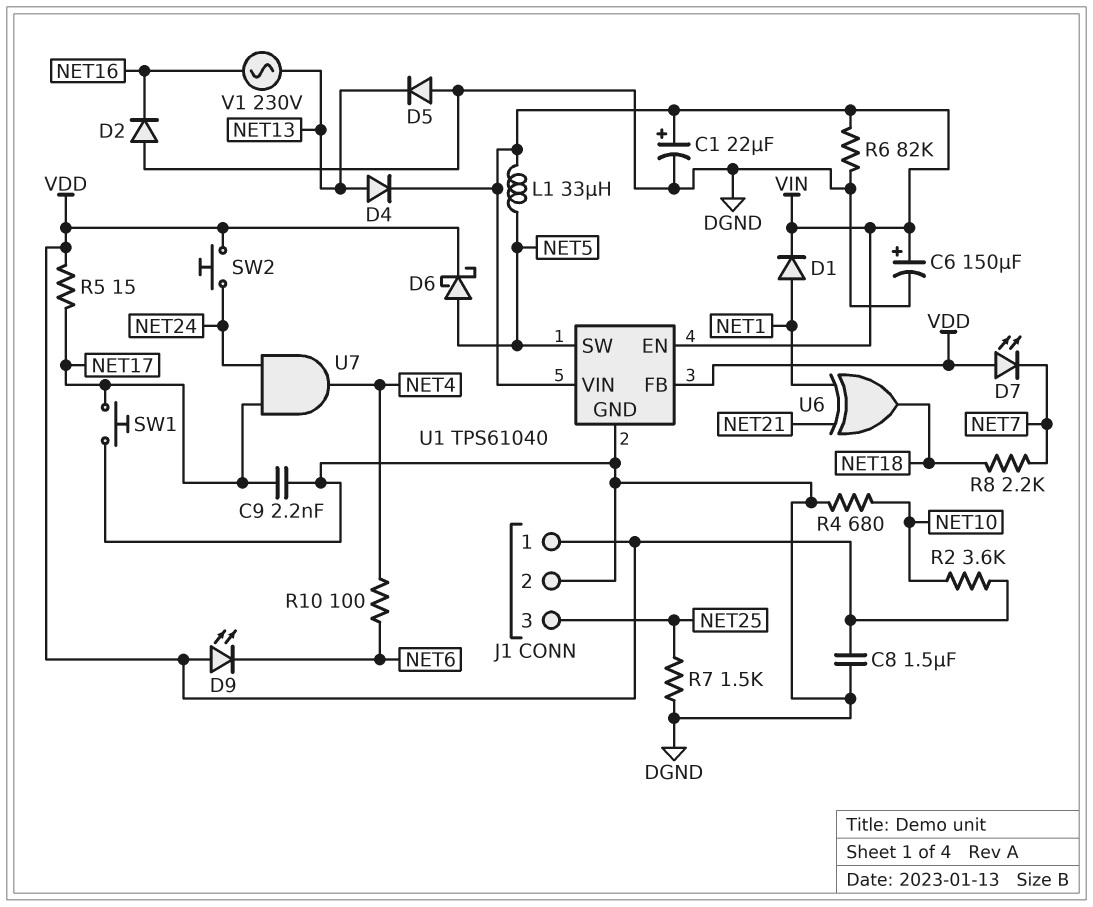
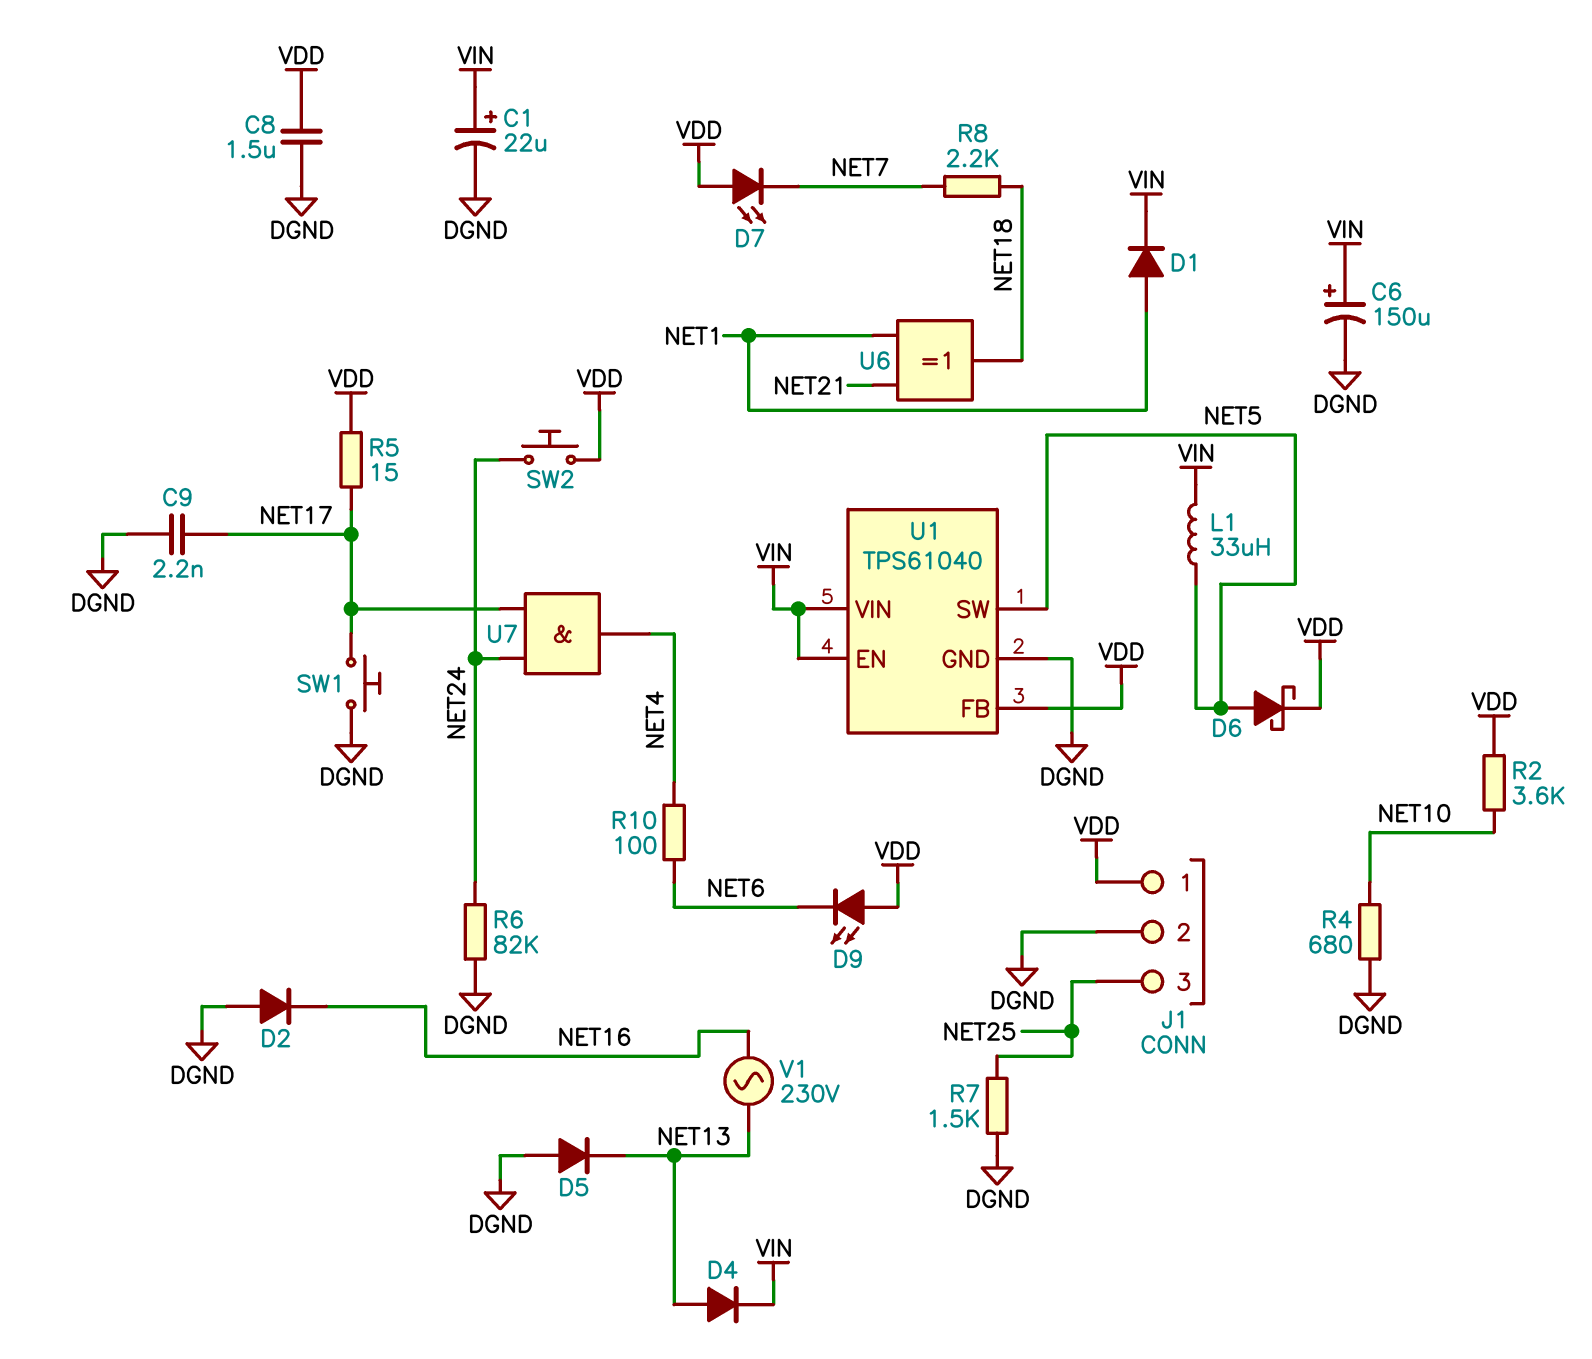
R6: 82k (DGND, VIN) -> 82k (DGND, NET24)

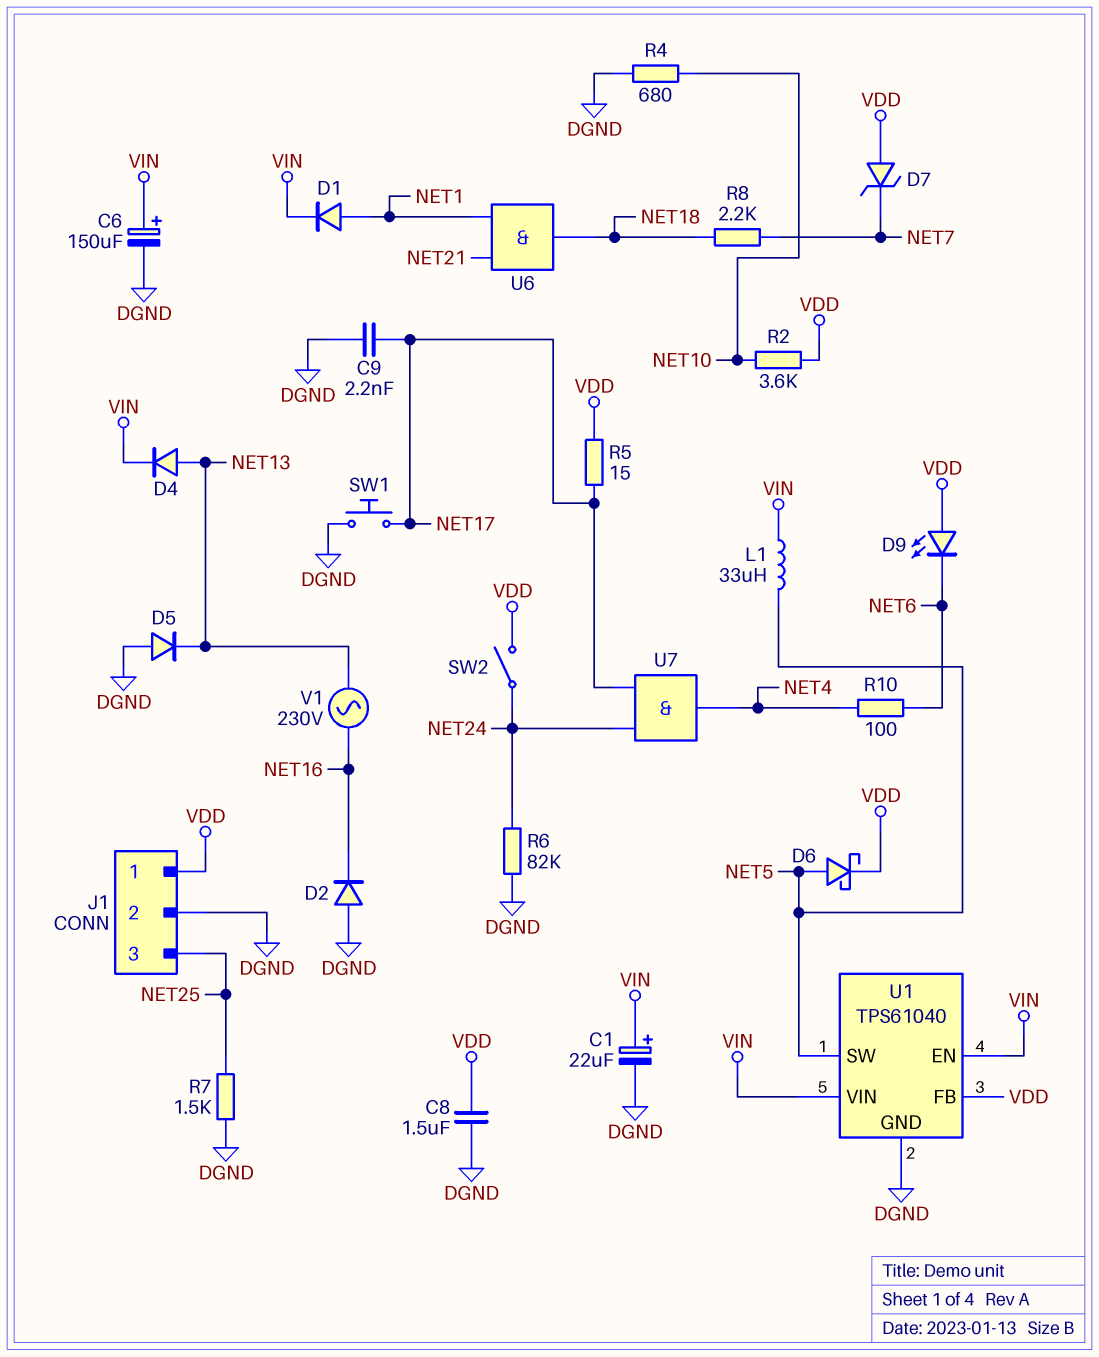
D7: LED (A VDD, K NET7) -> zener (A VDD, K NET7)
SW2: button (NET24, VDD) -> switch (NET24, VDD)
U6: XOR (in NET1, in NET21, out NET18) -> AND (in NET1, in NET21, out NET18)

